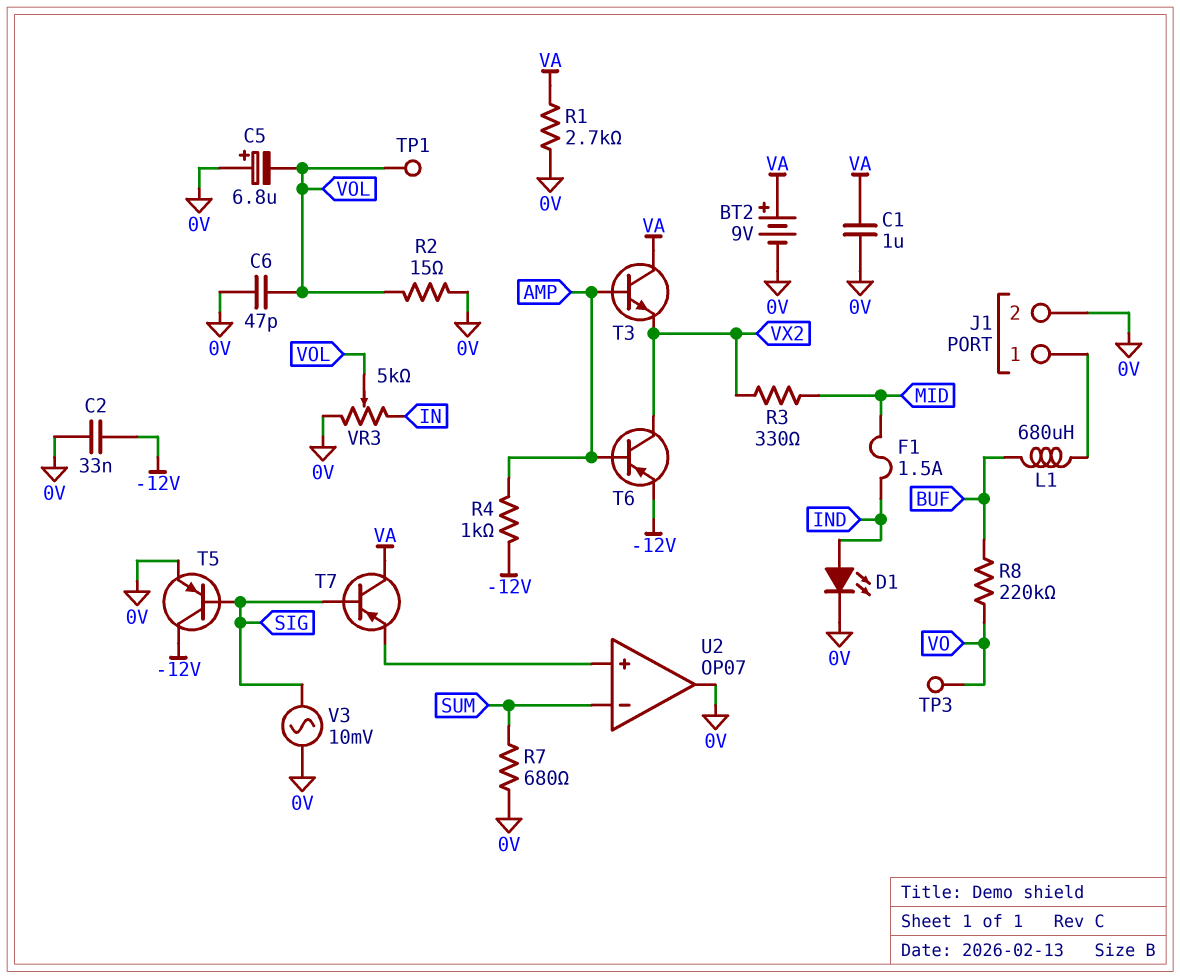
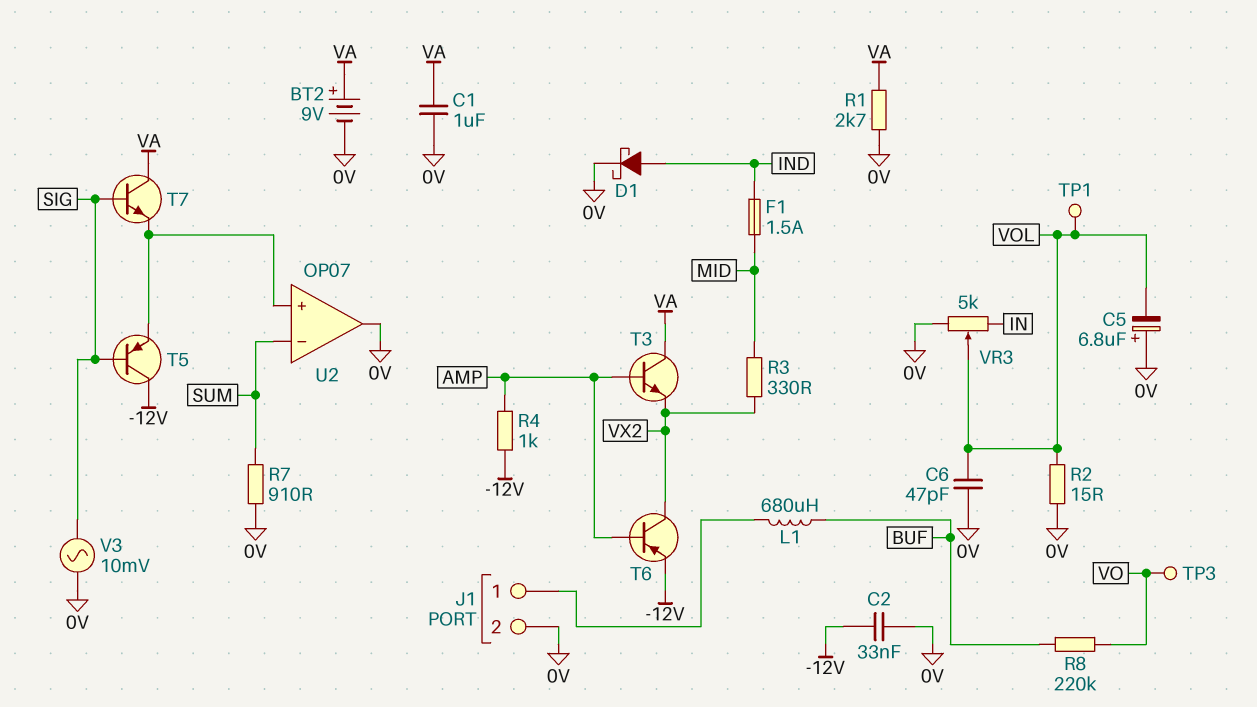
D1: LED (A IND, K 0V) -> schottky (A IND, K 0V)
R7: 680 (0V, SUM) -> 910 (0V, SUM)
T5: PNP (B SIG, C -12V, E 0V) -> PNP (B SIG, C -12V, E U2/in+)
T7: PNP (B SIG, C VA, E U2/in+) -> NPN (B SIG, C VA, E U2/in+)

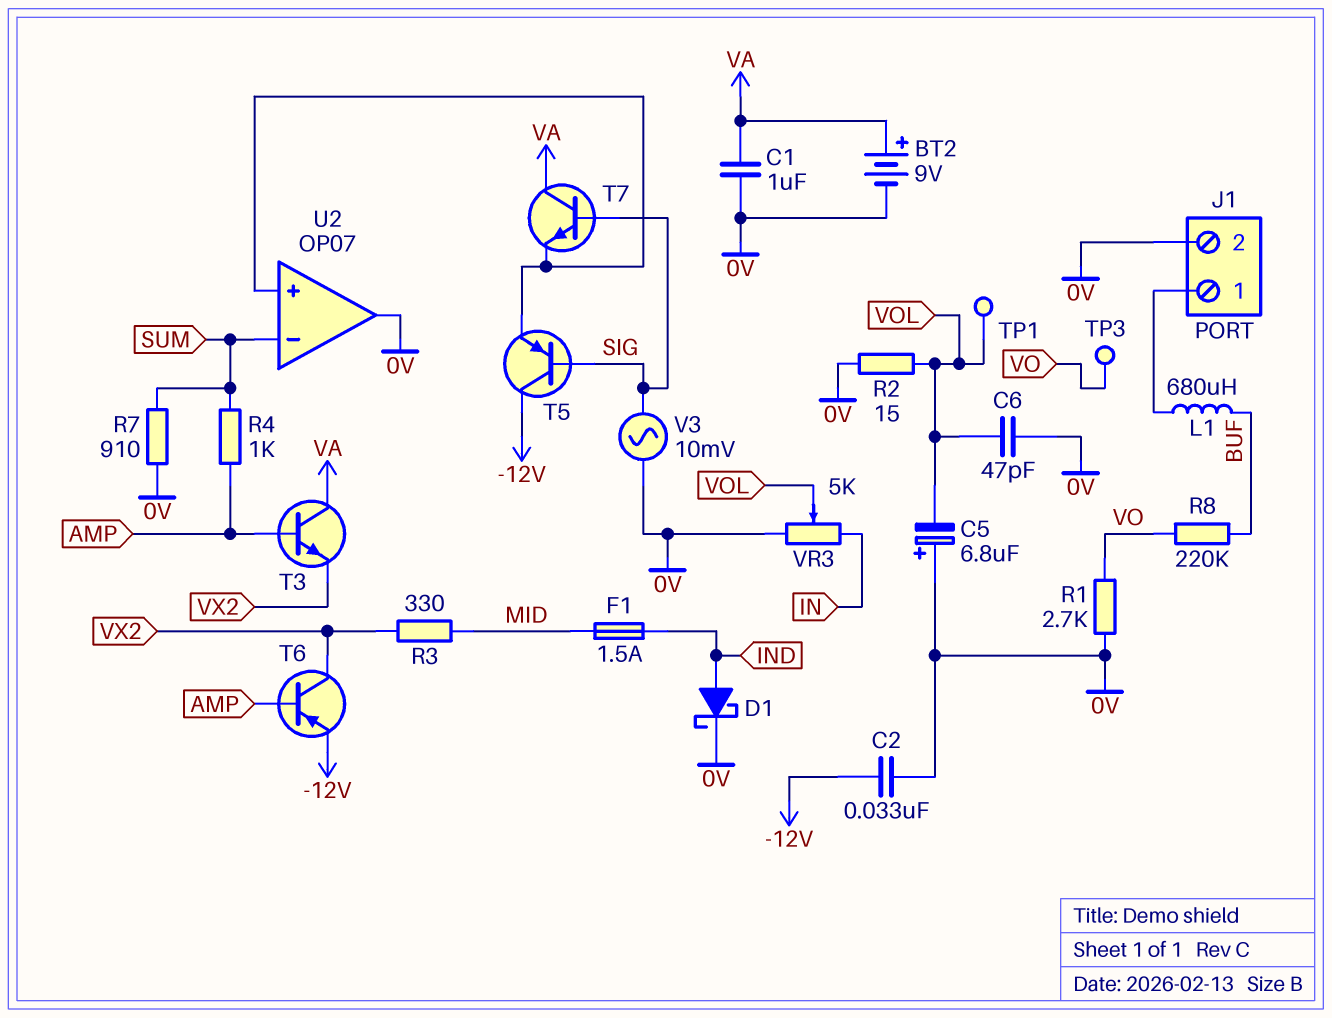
R1: 2.7k (0V, VA) -> 2.7k (0V, VO)
R4: 1k (-12V, AMP) -> 1k (AMP, SUM)

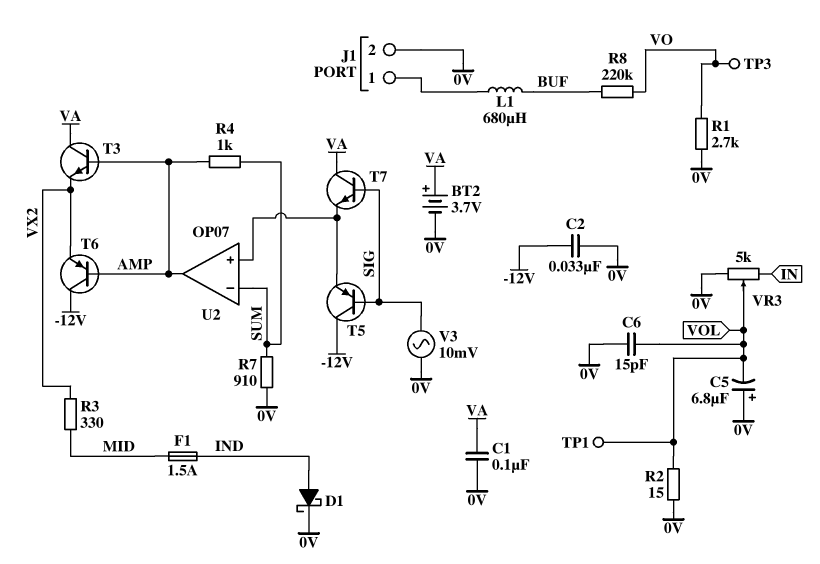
BT2: 9V (plus VA, minus 0V) -> 3.7V (plus VA, minus 0V)
C1: 1uF (0V, VA) -> 100nF (0V, VA)
C6: 47pF (0V, VOL) -> 15pF (0V, VOL)
T6: PNP (B AMP, C VX2, E -12V) -> PNP (B AMP, C -12V, E VX2)
U2 pin out: 0V -> AMP

